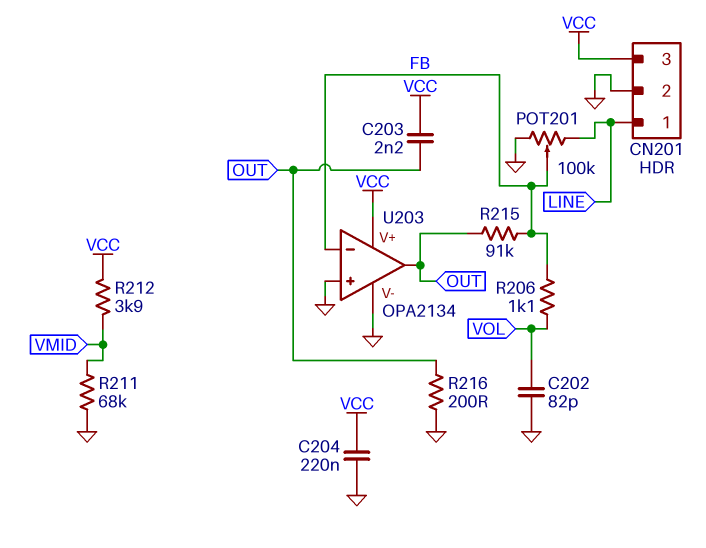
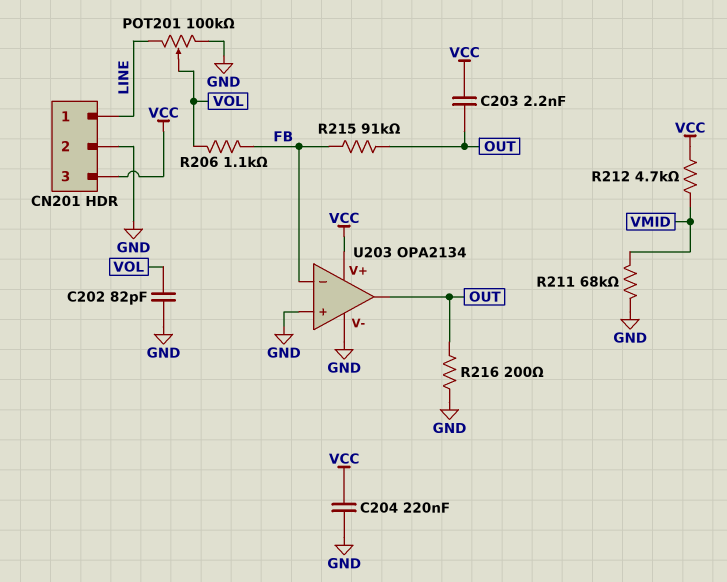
POT201: 100k (GND, LINE, wiper FB) -> 100k (GND, LINE, wiper VOL)
R212: 3.9k (VCC, VMID) -> 4.7k (VCC, VMID)

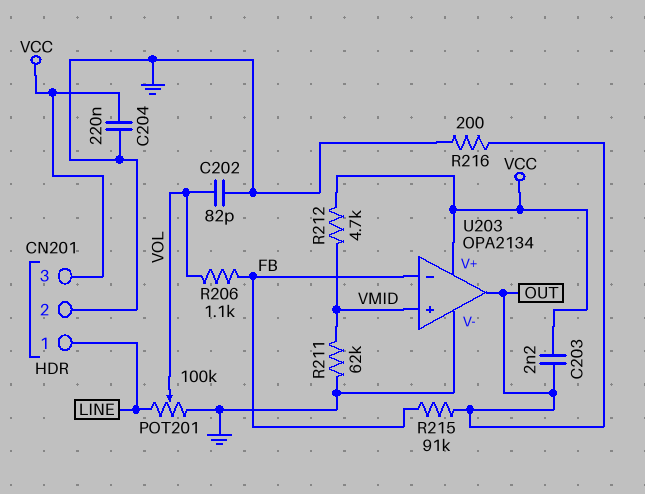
R211: 68k (GND, VMID) -> 62k (GND, VMID)
U203 pin in+: GND -> VMID

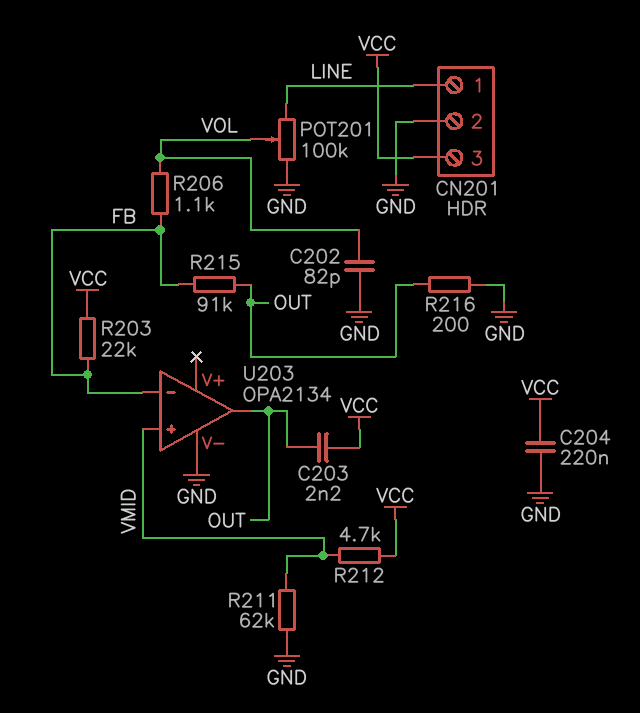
R203: none -> 22k (FB, VCC)
U203 pin V+: VCC -> none

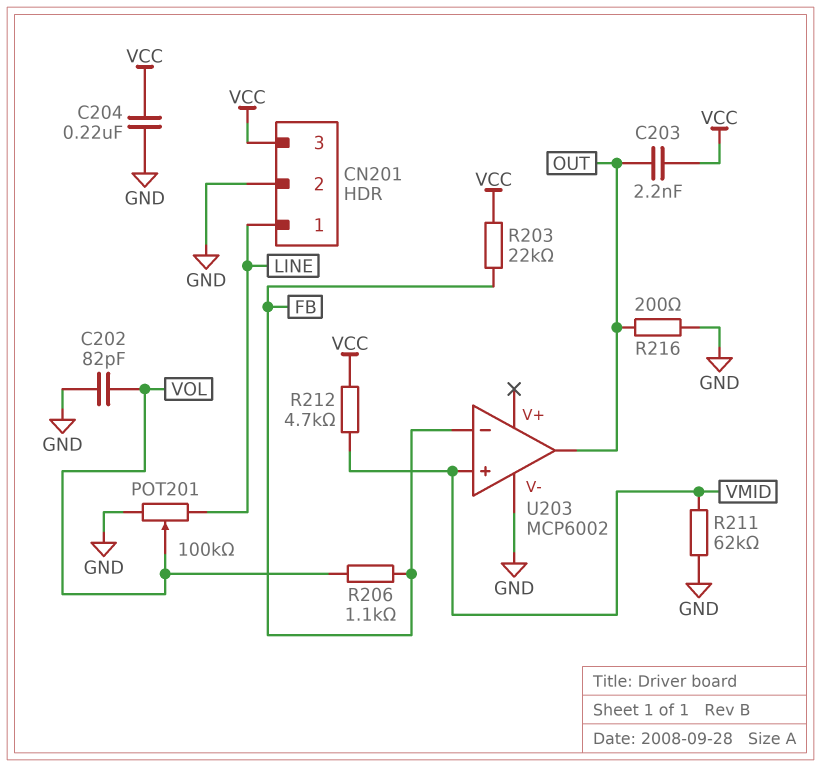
R215: 91k (FB, OUT) -> none
U203: OPA2134 -> MCP6002

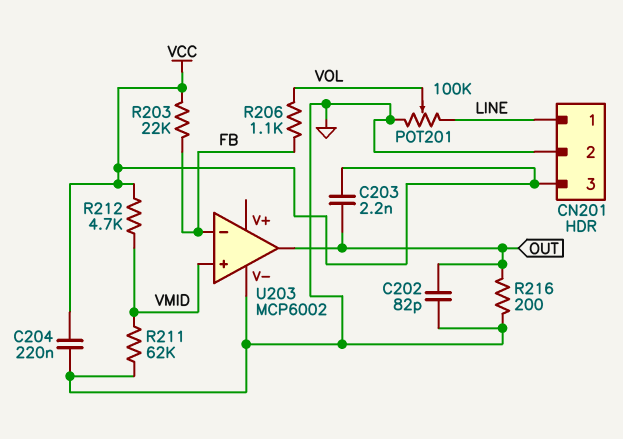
C202: 82pF (GND, VOL) -> 82pF (GND, OUT)

